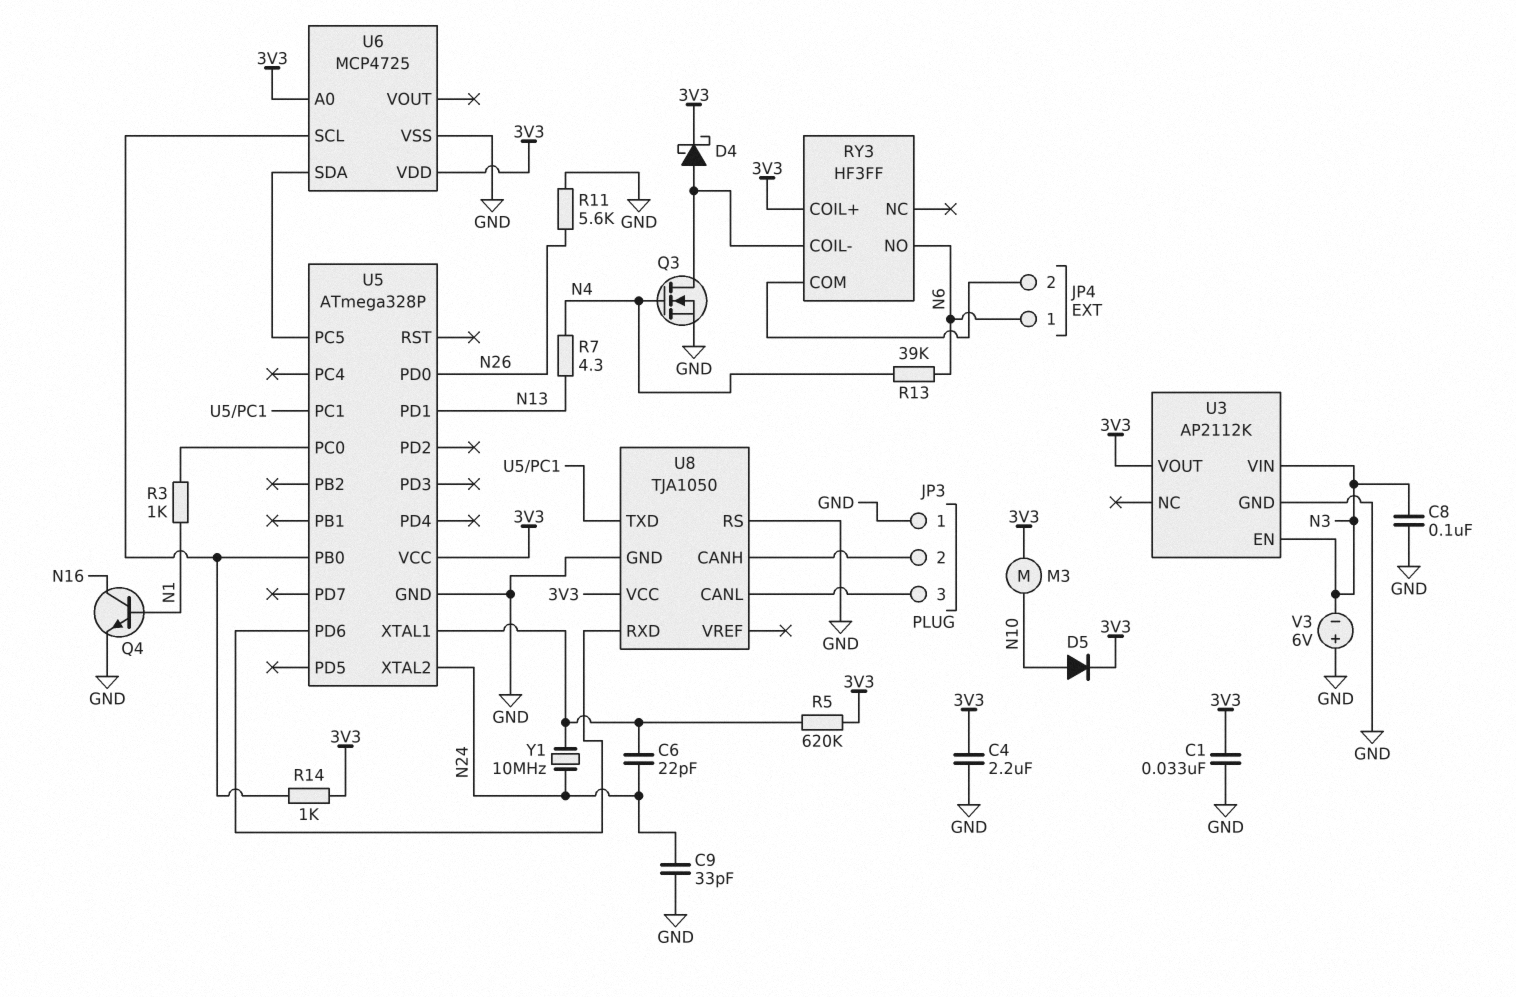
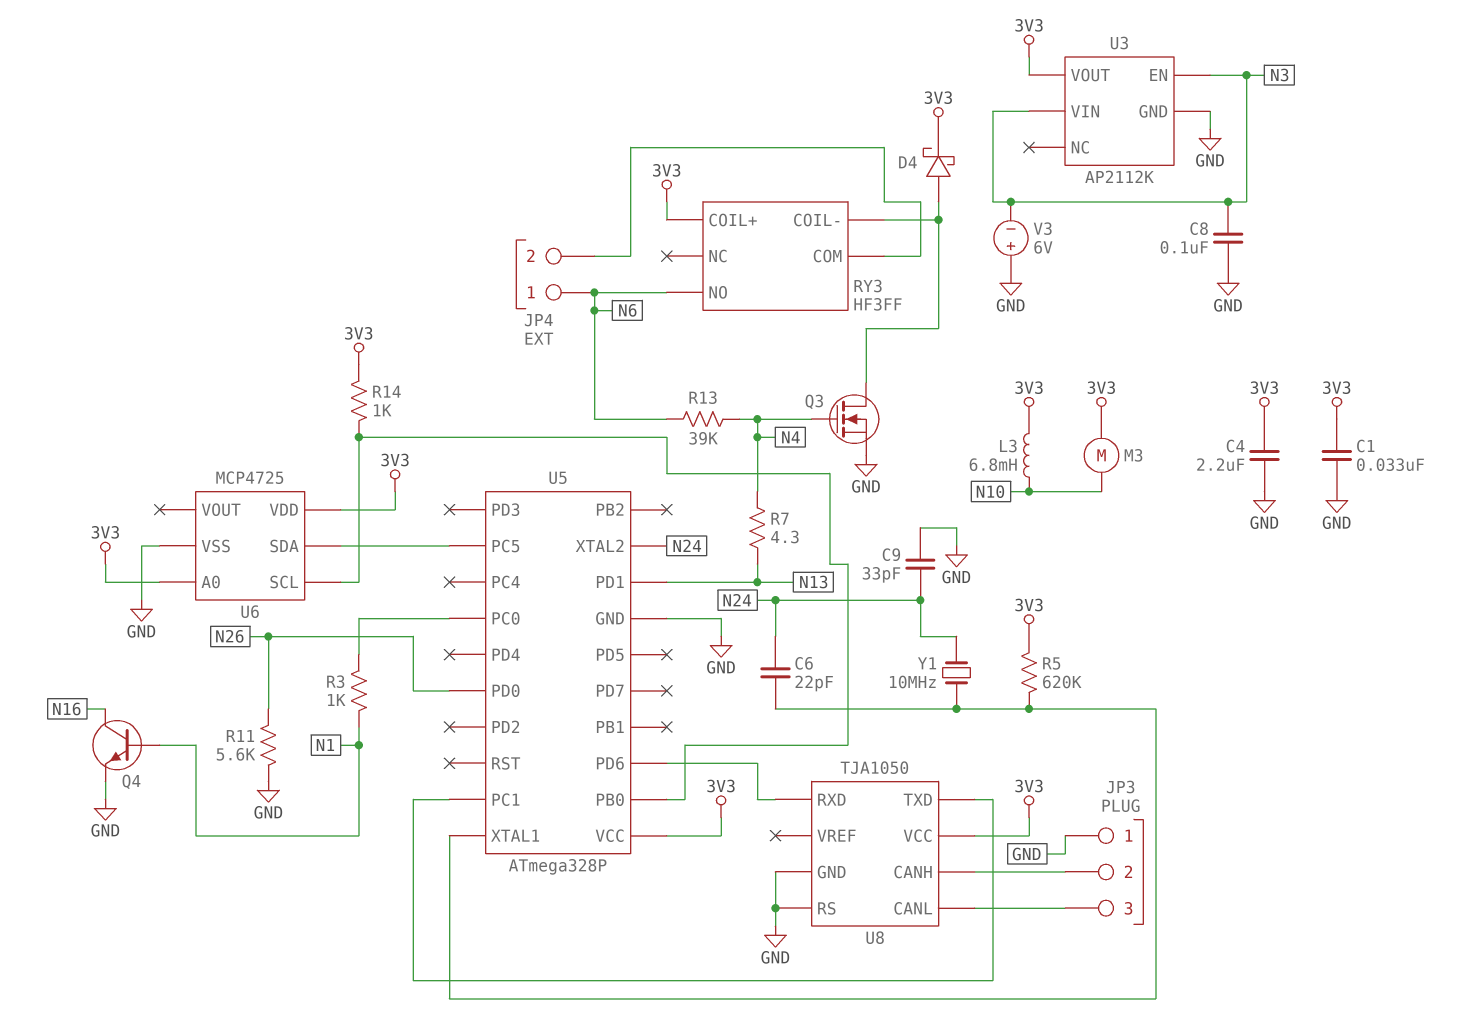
D5: diode (A N10, K 3V3) -> none
L3: none -> 6.8mH (3V3, N10)

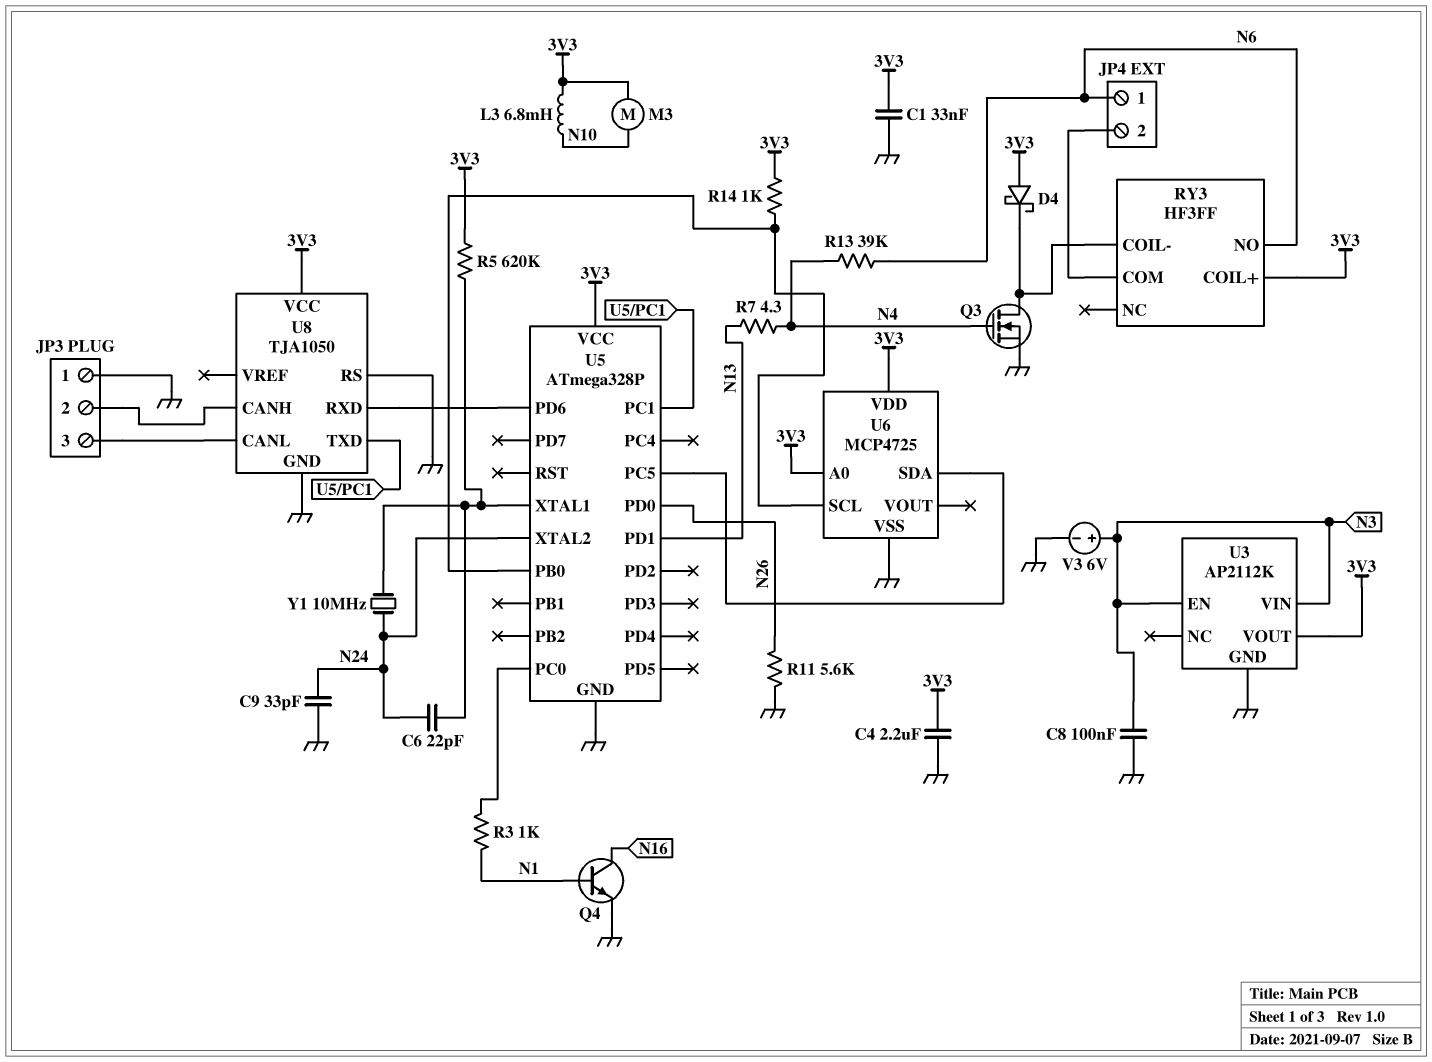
D4: schottky (A RY3/COIL-, K 3V3) -> schottky (A 3V3, K RY3/COIL-)
V3: 6V (plus GND, minus N3) -> 6V (plus N3, minus GND)

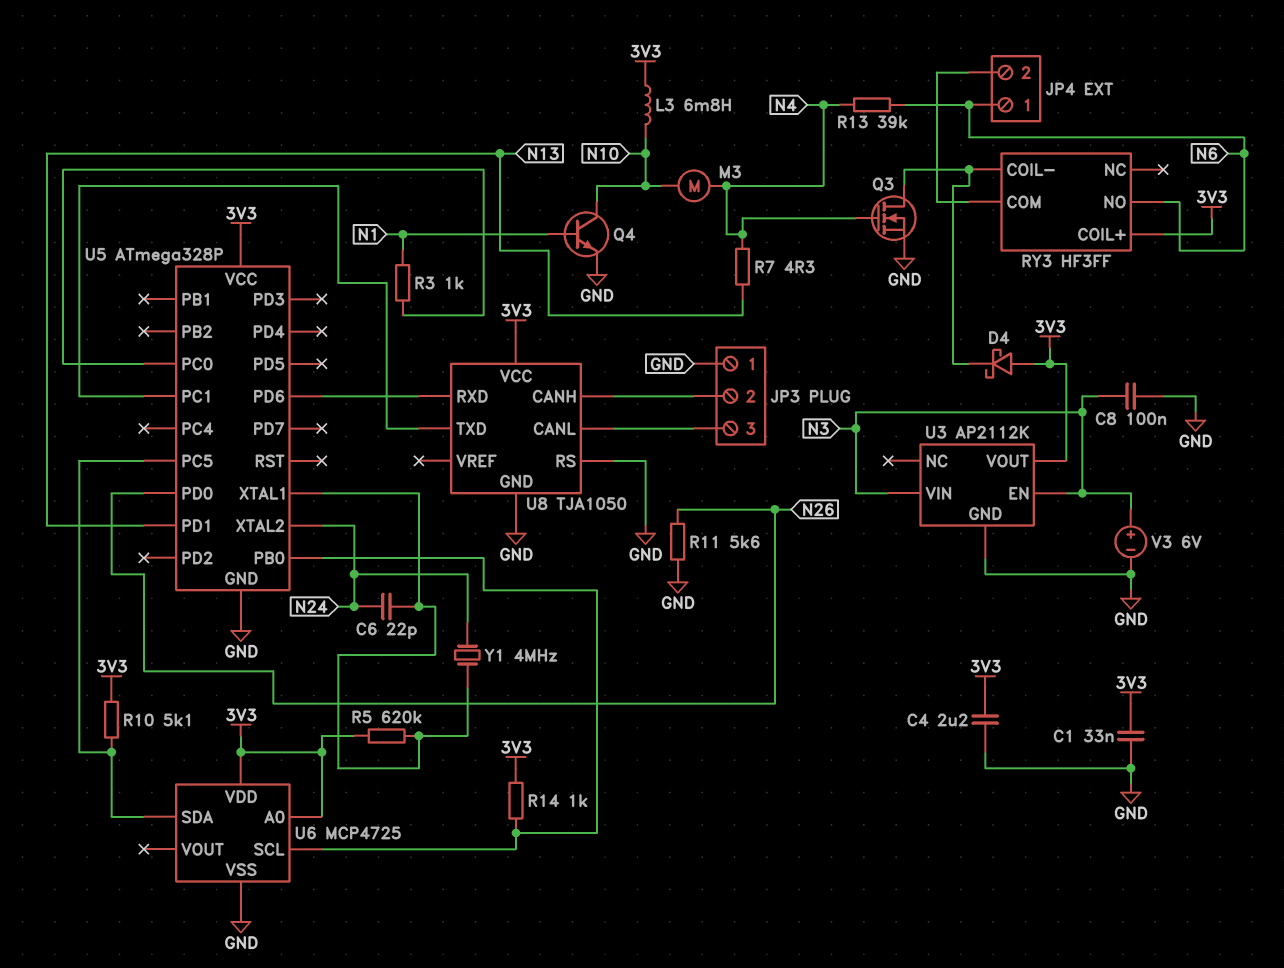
C9: 33pF (GND, N24) -> none
M3: motor (3V3, N10) -> motor (N4, N10)
Q4: NPN (B N1, C N16, E GND) -> NPN (B N1, C N10, E GND)
R10: none -> 5.1k (3V3, U5/PC5)
Y1: 10MHz (N24, U5/XTAL1) -> 4MHz (N24, U5/XTAL1)

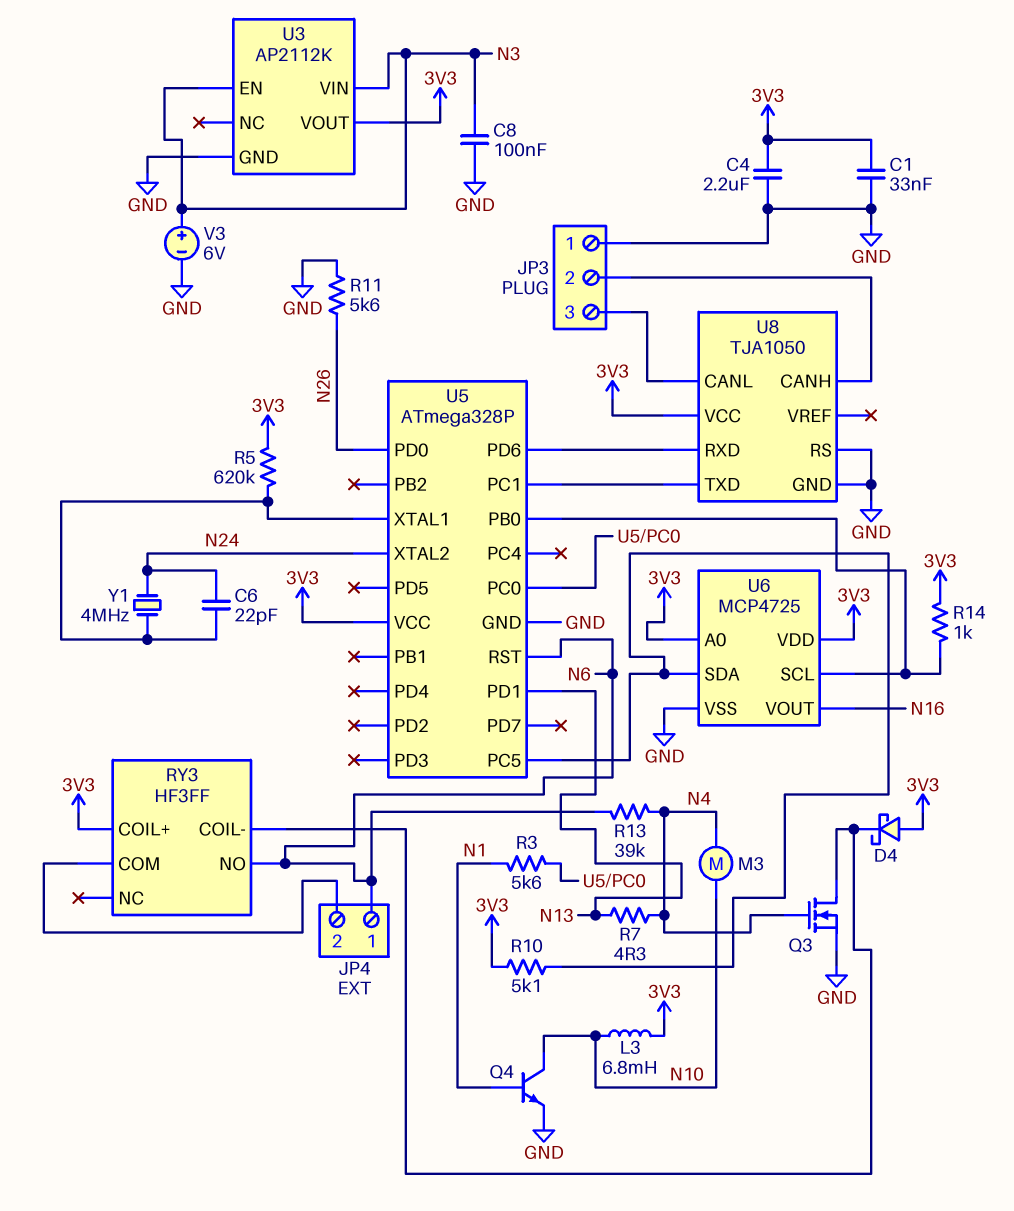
R3: 1k (N1, U5/PC0) -> 5.6k (N1, U5/PC0)
U5 pin RST: none -> N6
U6 pin VOUT: none -> N16

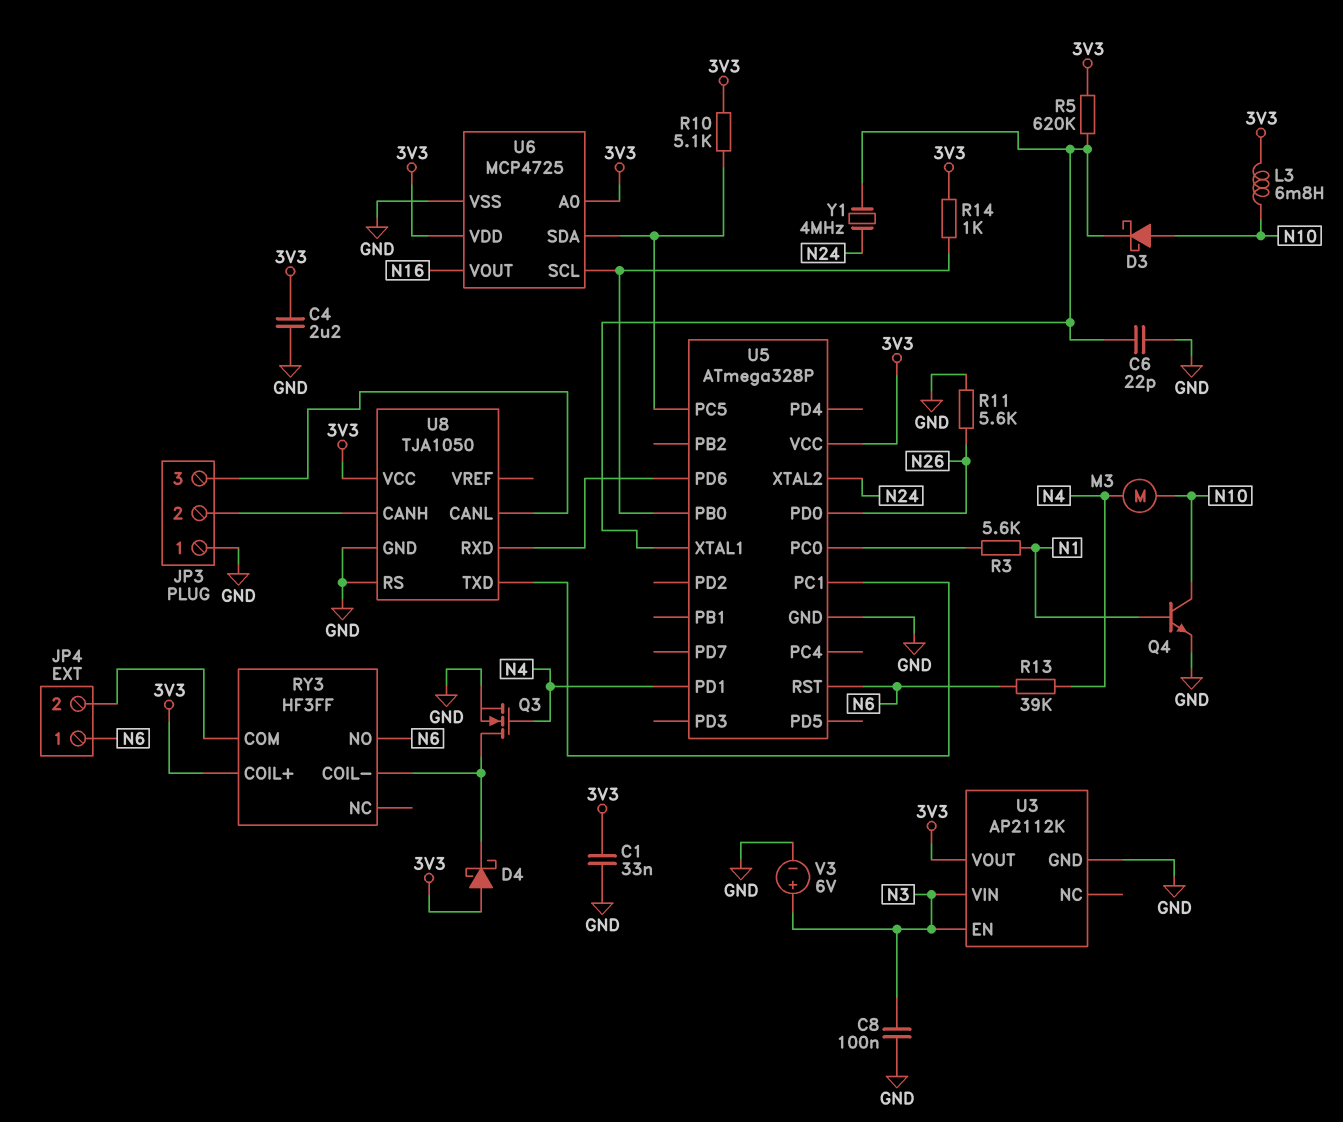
C6: 22pF (N24, U5/XTAL1) -> 22pF (GND, U5/XTAL1)
D3: none -> schottky (A N10, K U5/XTAL1)
R7: 4.3 (N4, N13) -> none
U5 pin PD1: N13 -> N4

